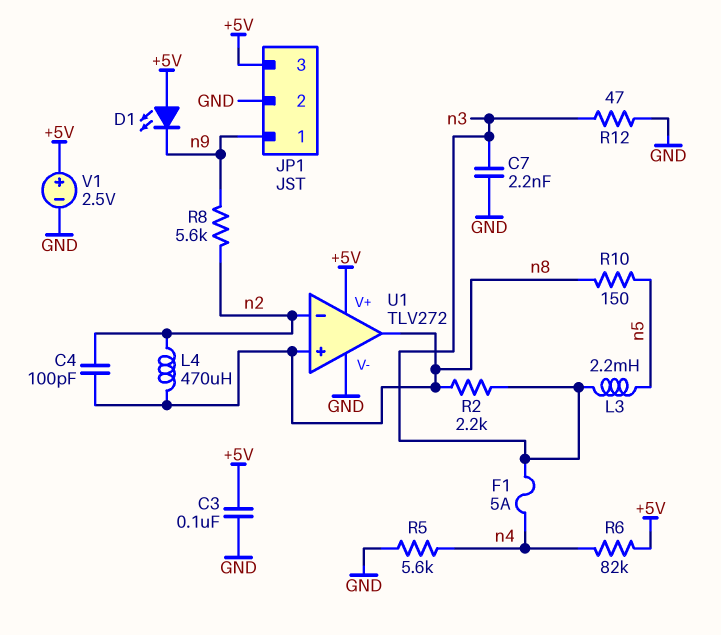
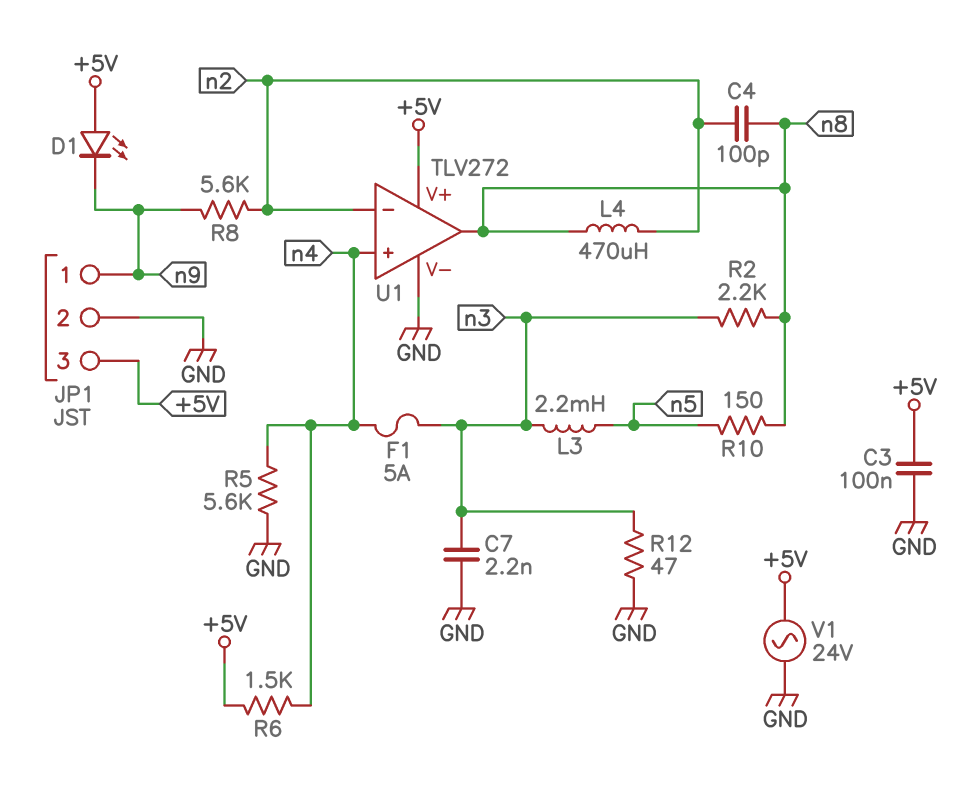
R6: 82k (+5V, n4) -> 1.5k (+5V, n4)
U1 pin in+: n8 -> n4
V1: 2.5V (plus +5V, minus GND) -> AC 24V (+5V, GND)

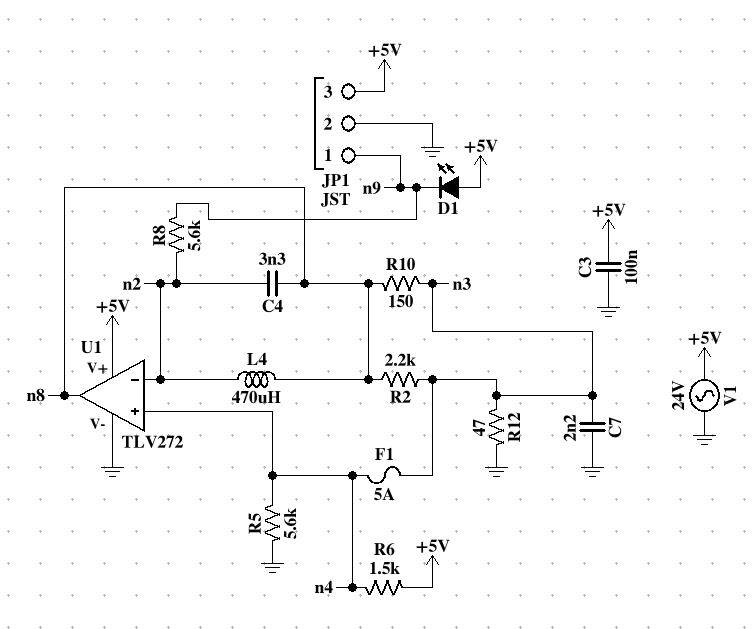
C4: 100pF (n2, n8) -> 3.3nF (n2, n8)
L3: 2.2mH (n3, n5) -> none
R10: 150 (n5, n8) -> 150 (n3, n8)

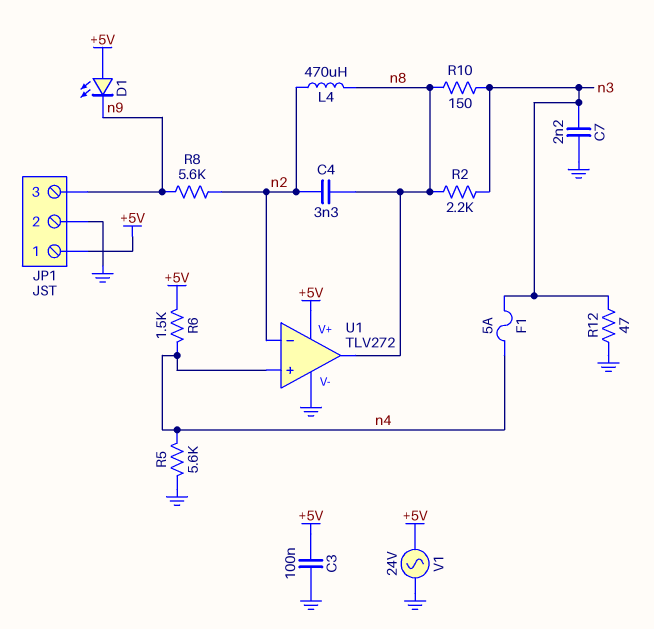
JP1 pin 1: n9 -> +5V
JP1 pin 3: +5V -> n9

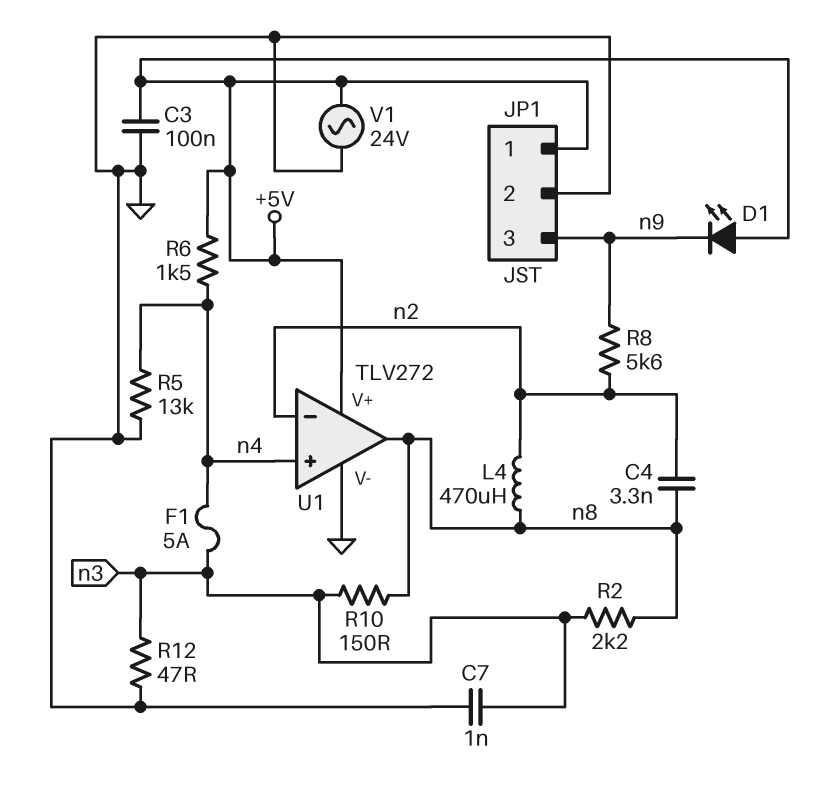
C7: 2.2nF (GND, n3) -> 1nF (GND, n3)
R5: 5.6k (GND, n4) -> 13k (GND, n4)

